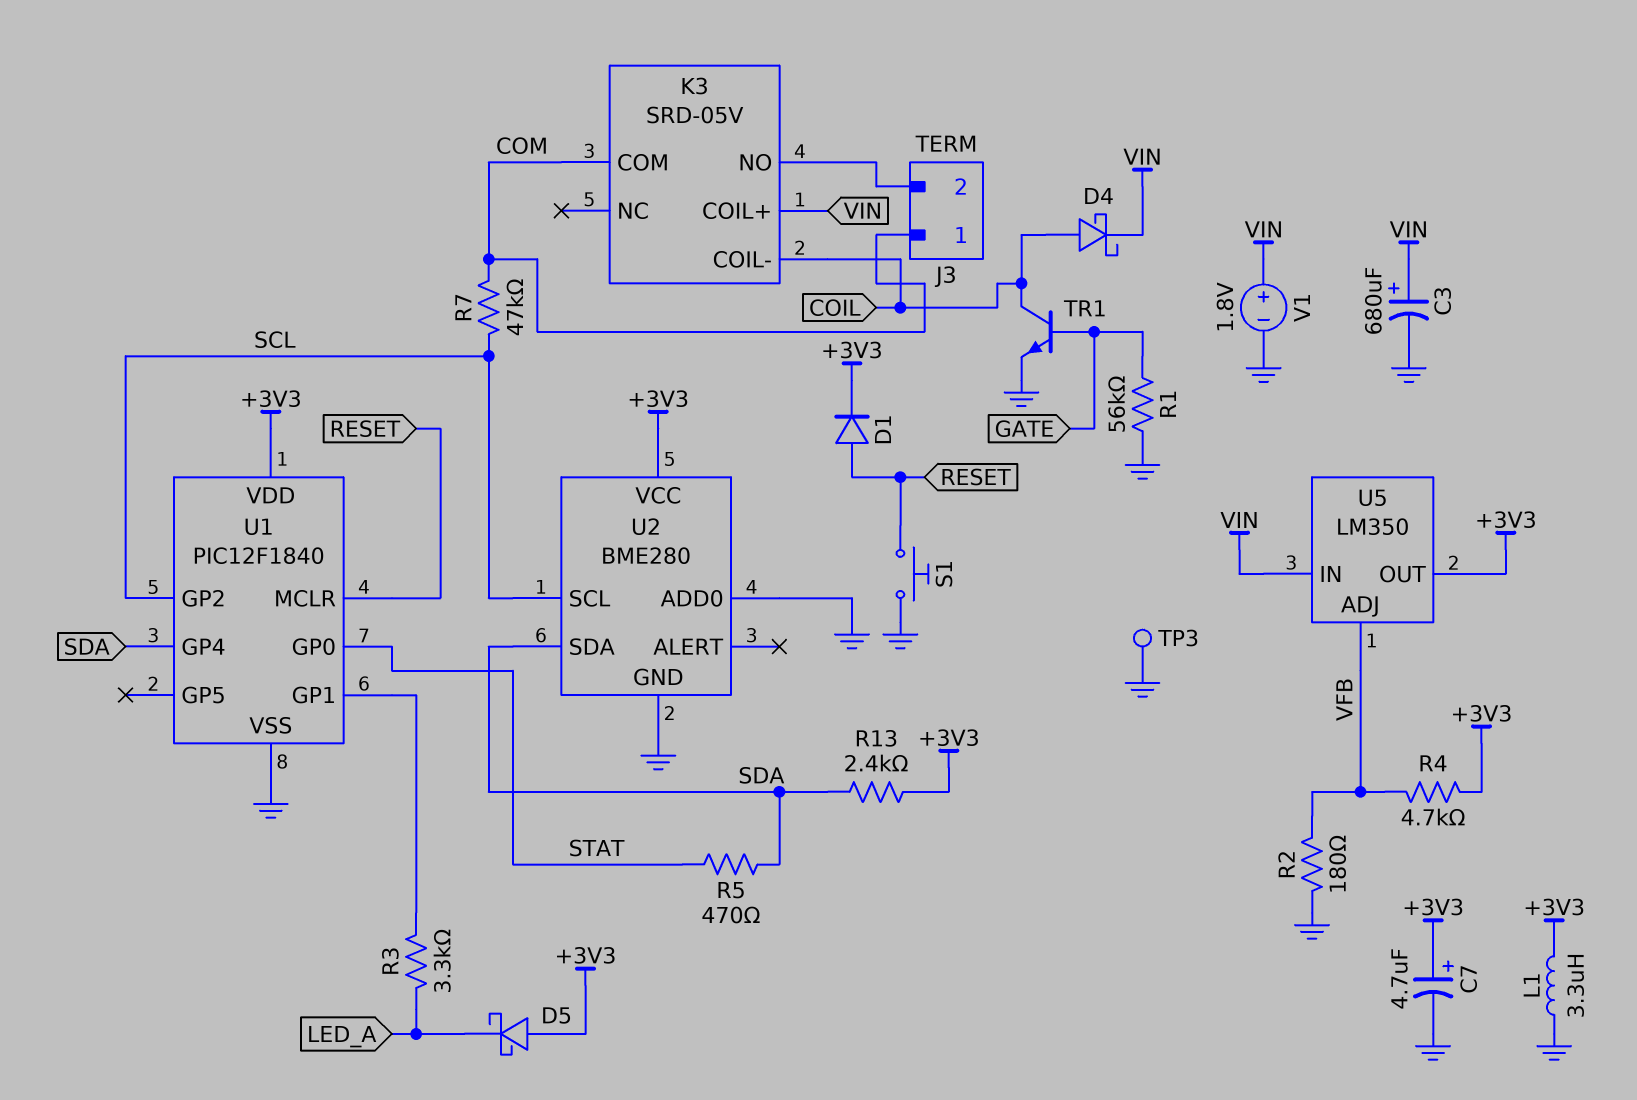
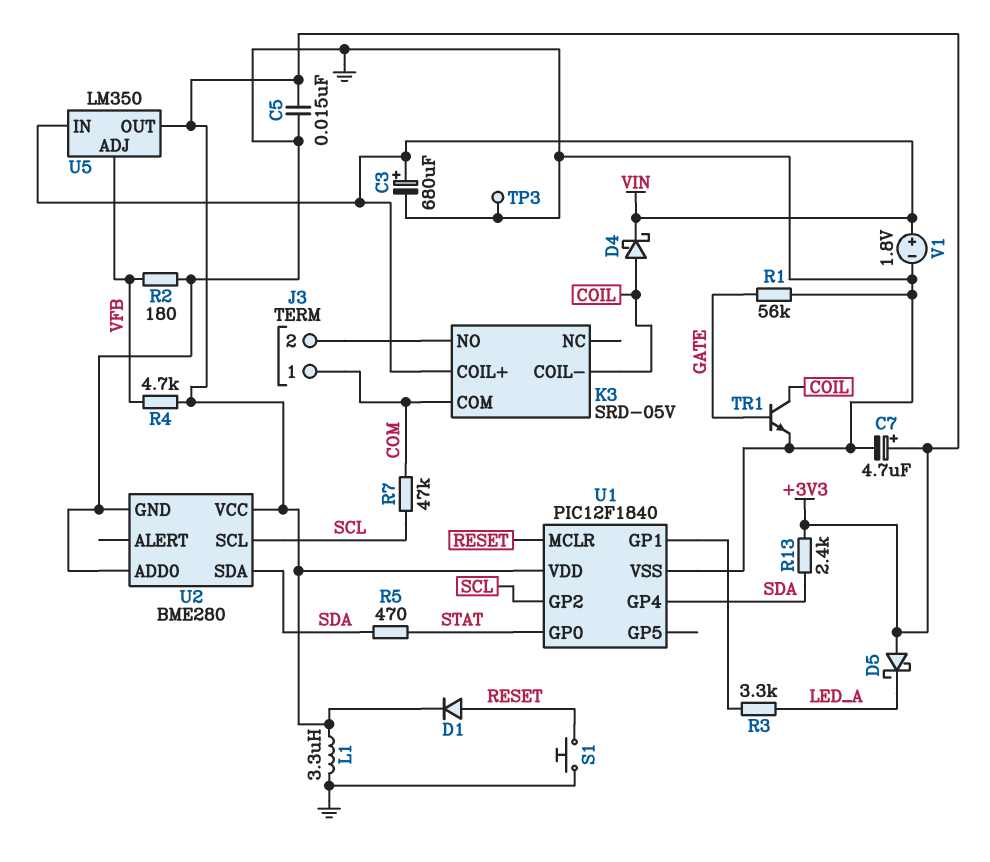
C5: none -> 15nF (+3V3, GND)

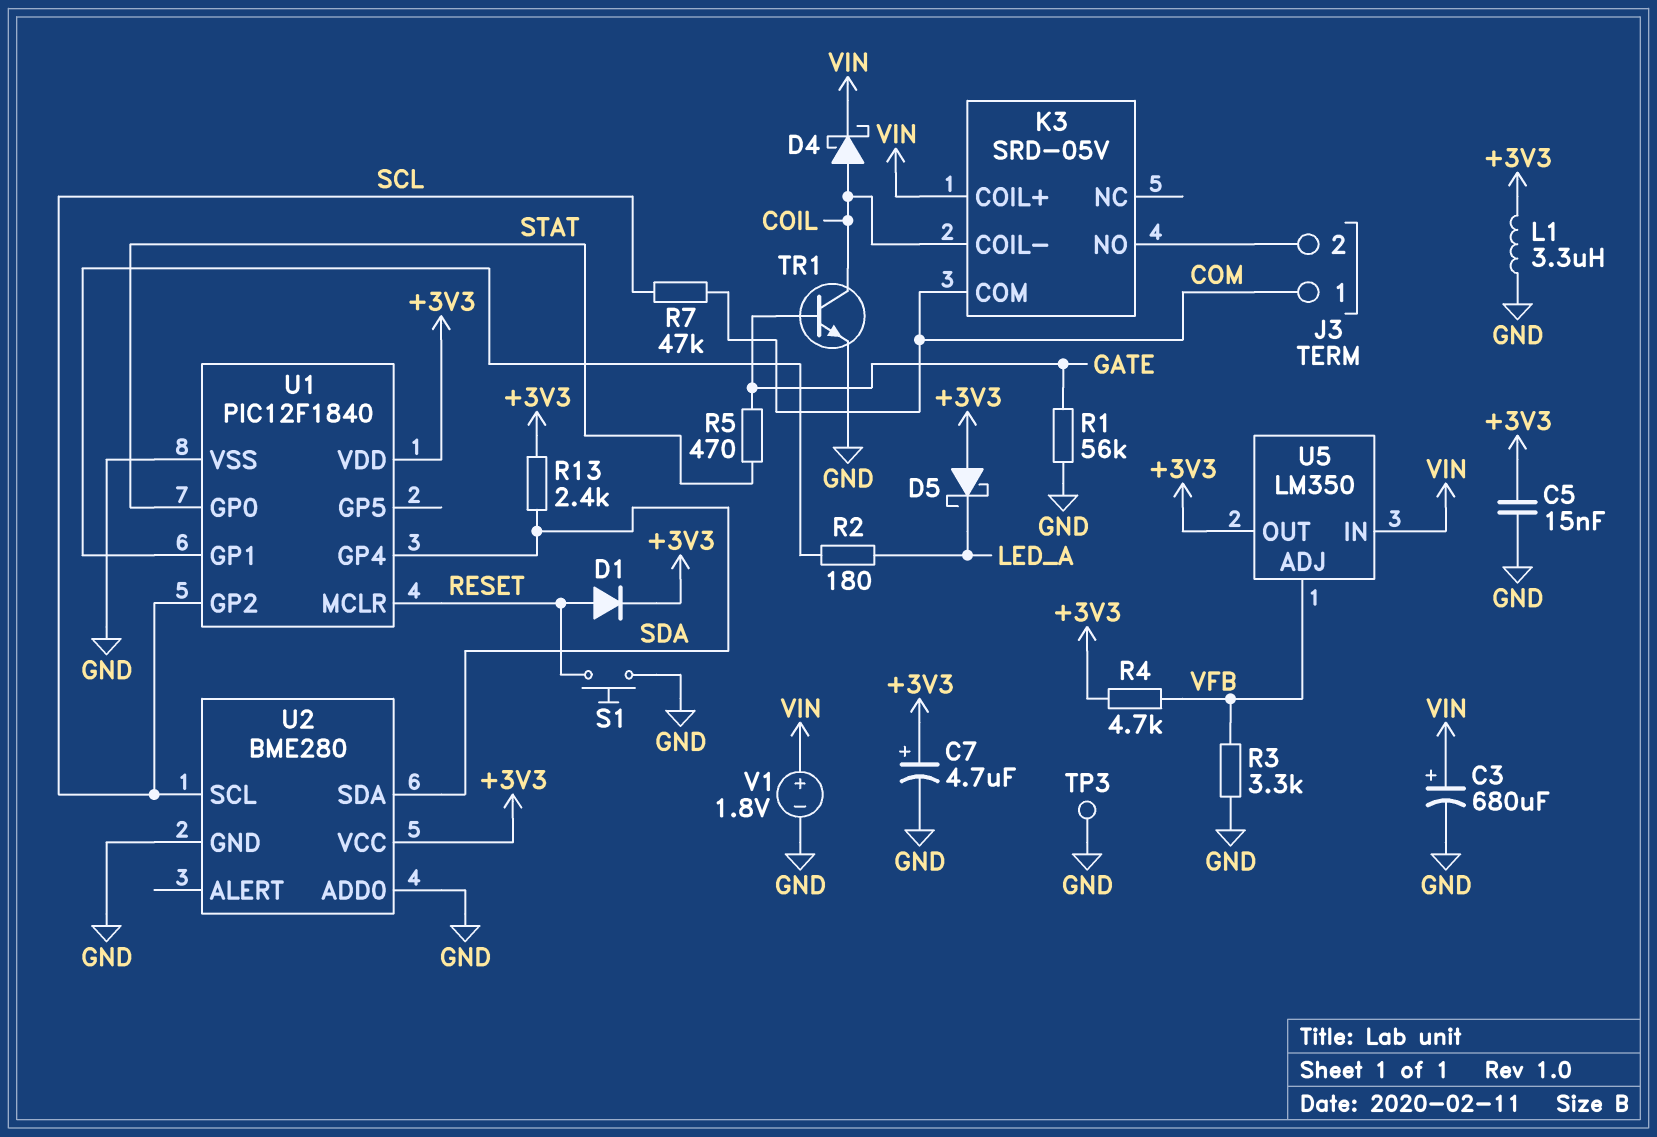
R2: 180 (GND, VFB) -> 180 (LED_A, U1/GP1)
R3: 3.3k (LED_A, U1/GP1) -> 3.3k (GND, VFB)
R5: 470 (SDA, STAT) -> 470 (GATE, STAT)

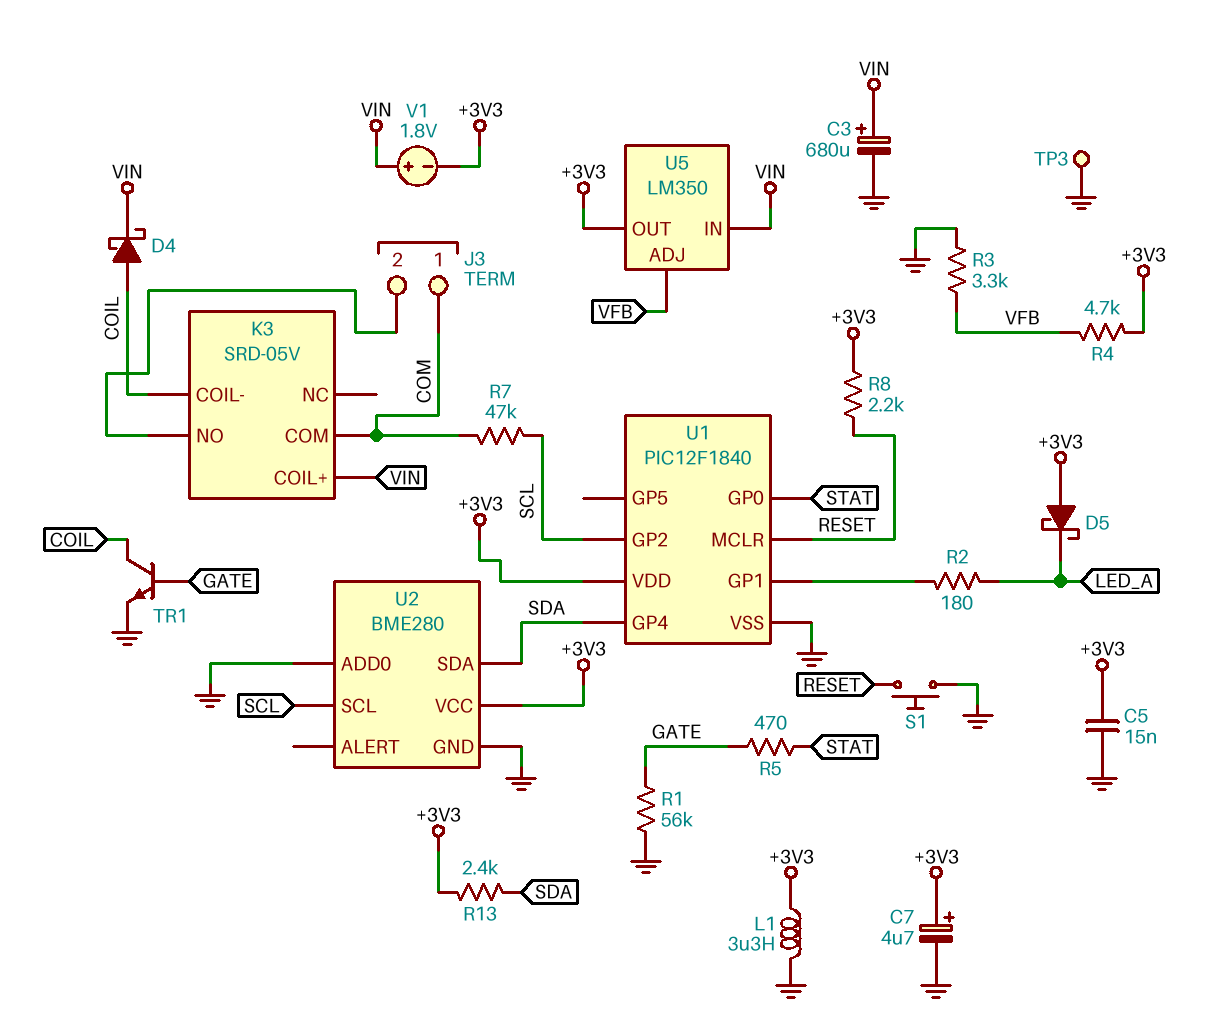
D1: diode (A RESET, K +3V3) -> none
R8: none -> 2.2k (+3V3, RESET)
V1: 1.8V (plus VIN, minus GND) -> 1.8V (plus VIN, minus +3V3)

